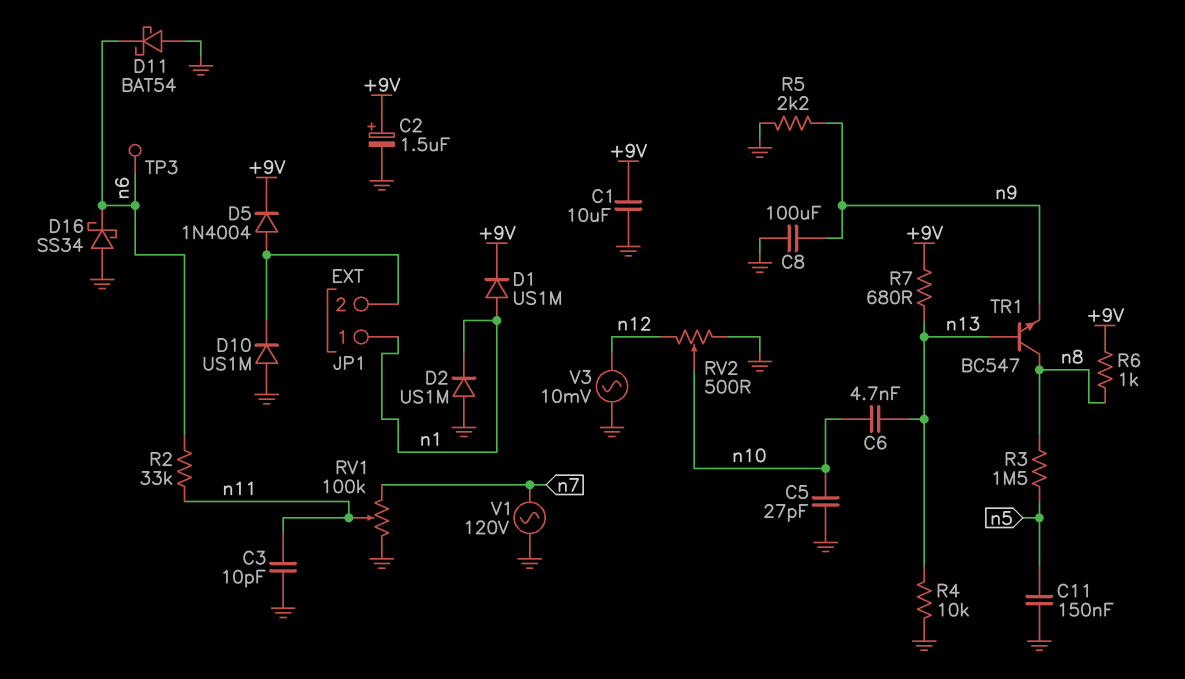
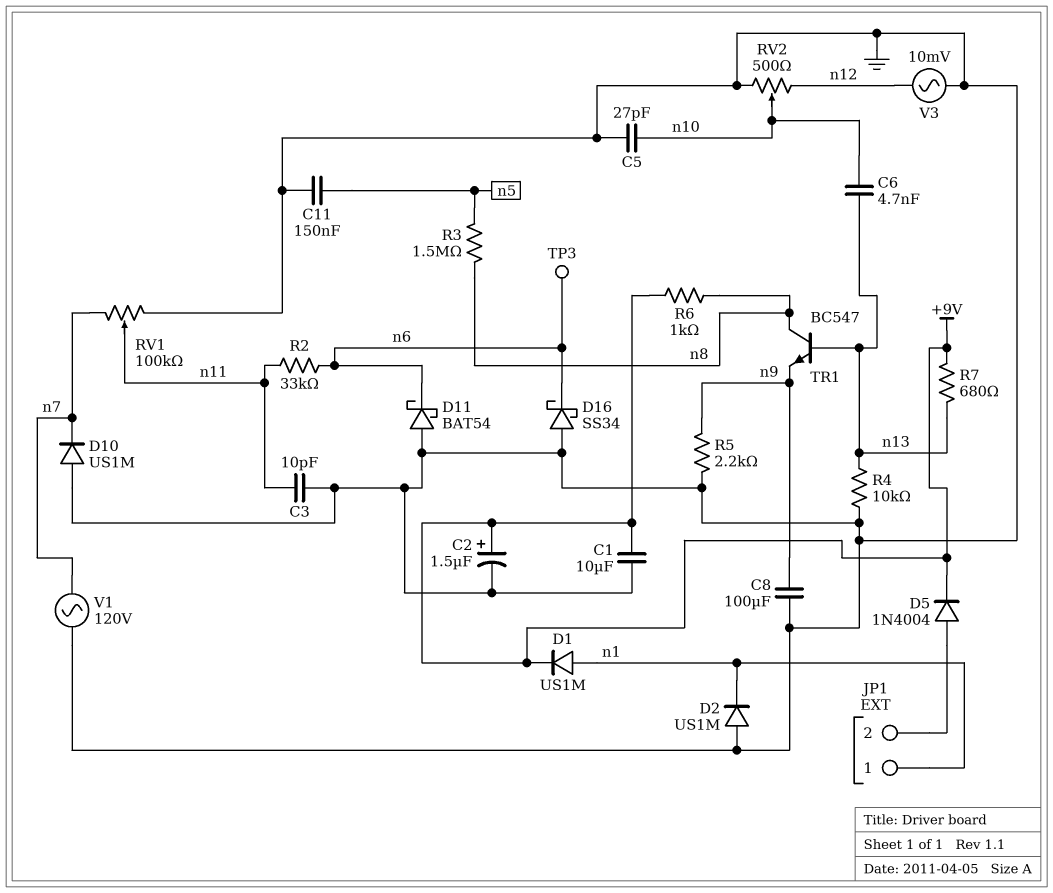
D10: diode US1M (A GND, K JP1/2) -> diode US1M (A GND, K n7)

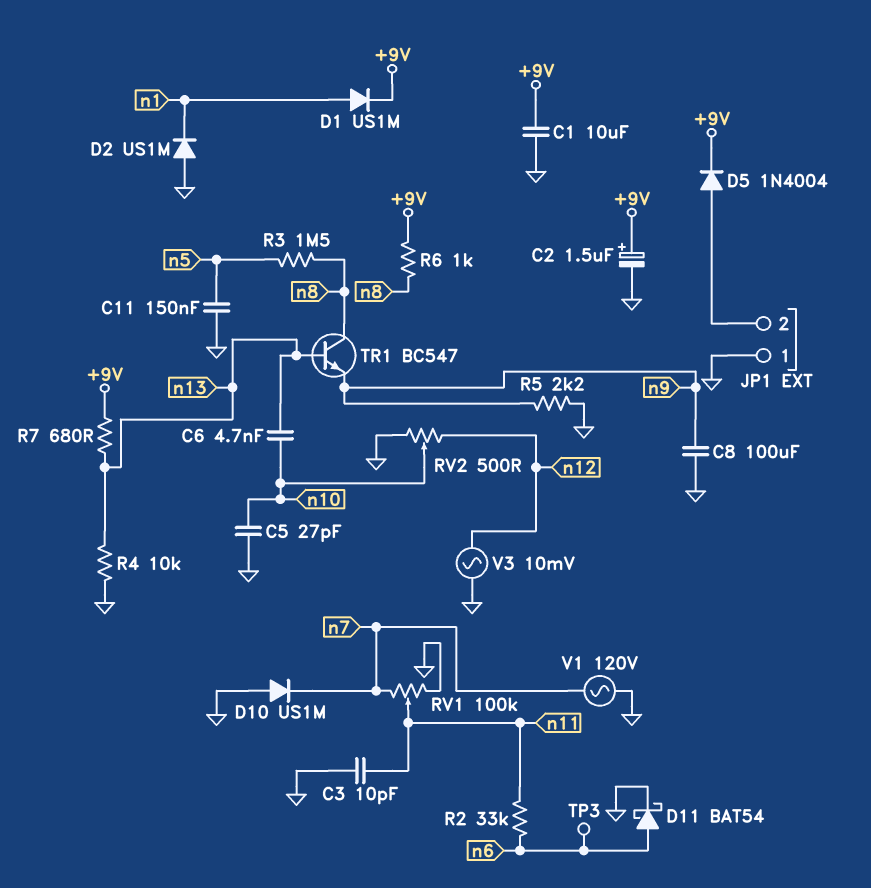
D11: schottky BAT54 (A GND, K n6) -> schottky BAT54 (A n6, K GND)
D16: schottky SS34 (A GND, K n6) -> none
JP1 pin 1: n1 -> GND

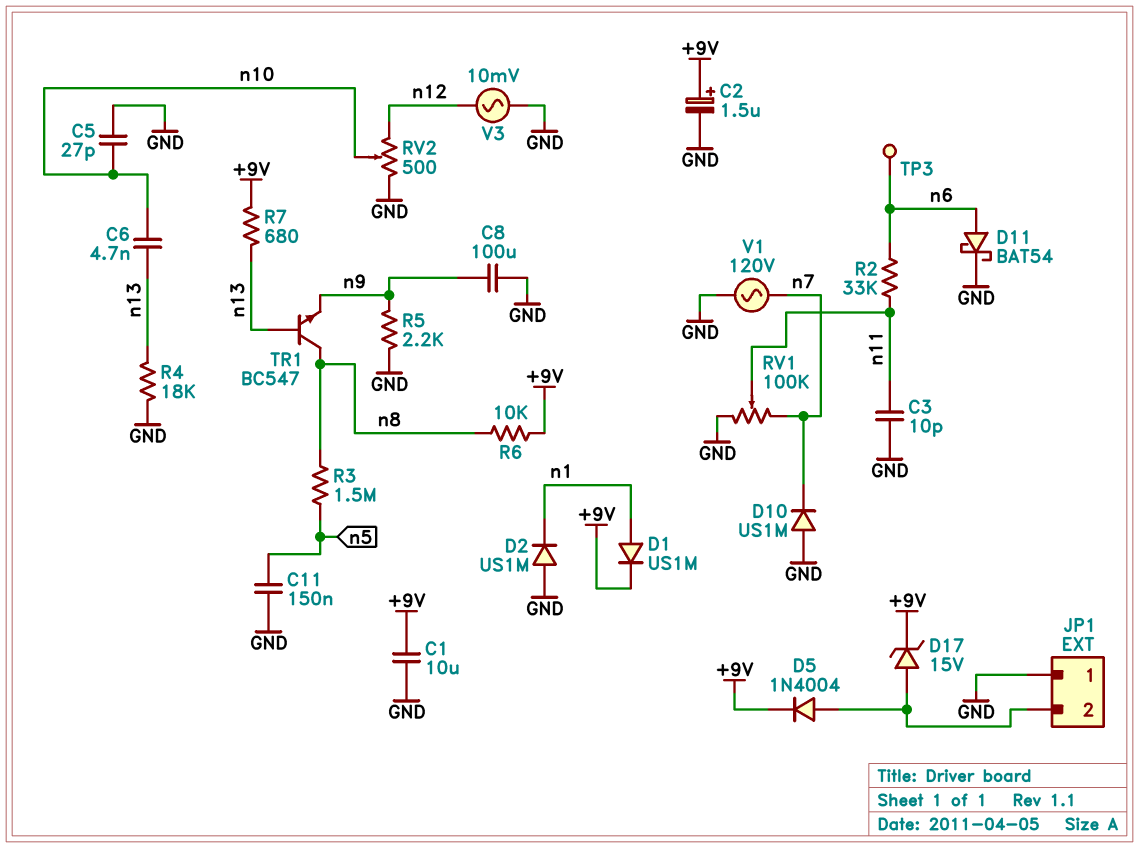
D17: none -> zener 15V (A JP1/2, K +9V)
R4: 10k (GND, n13) -> 18k (GND, n13)
R6: 1k (+9V, n8) -> 10k (+9V, n8)

